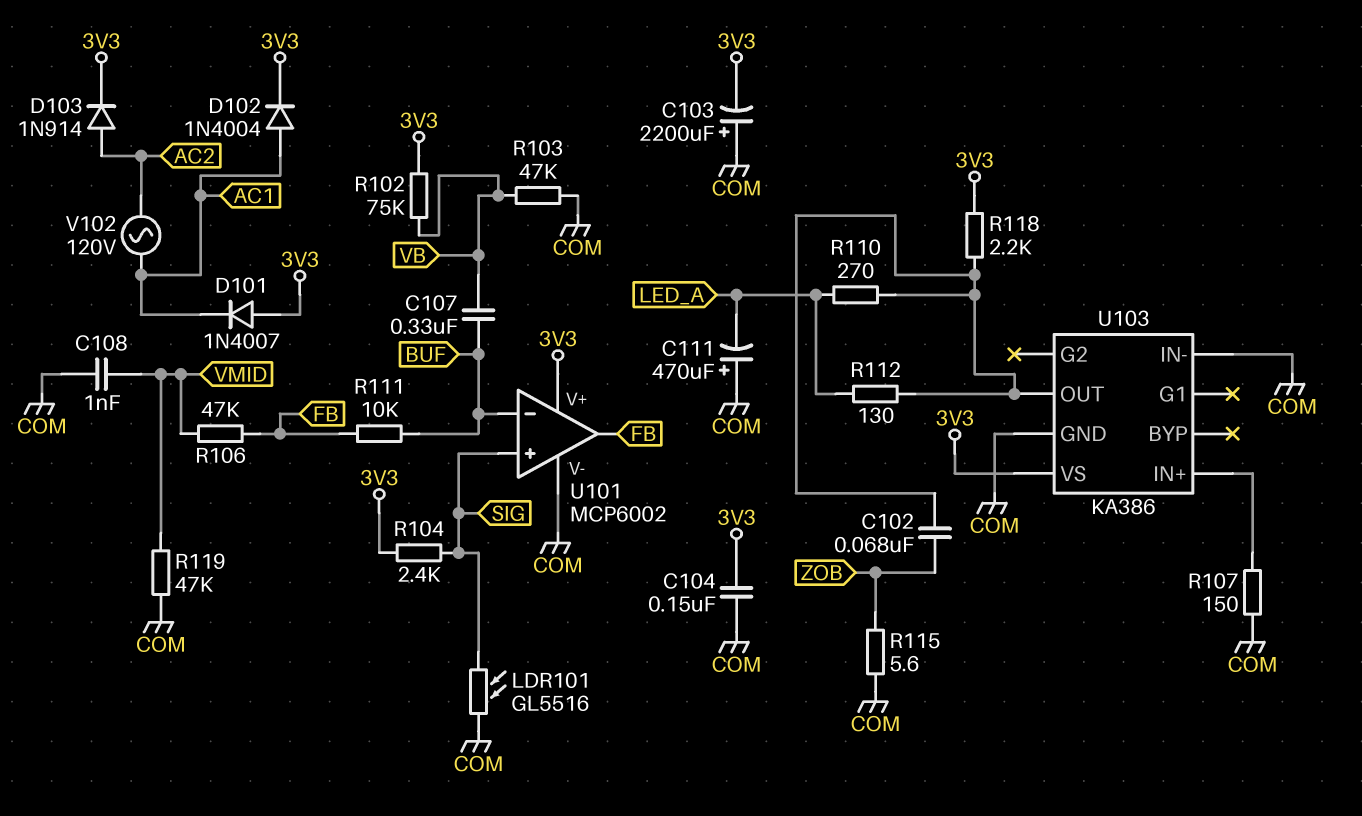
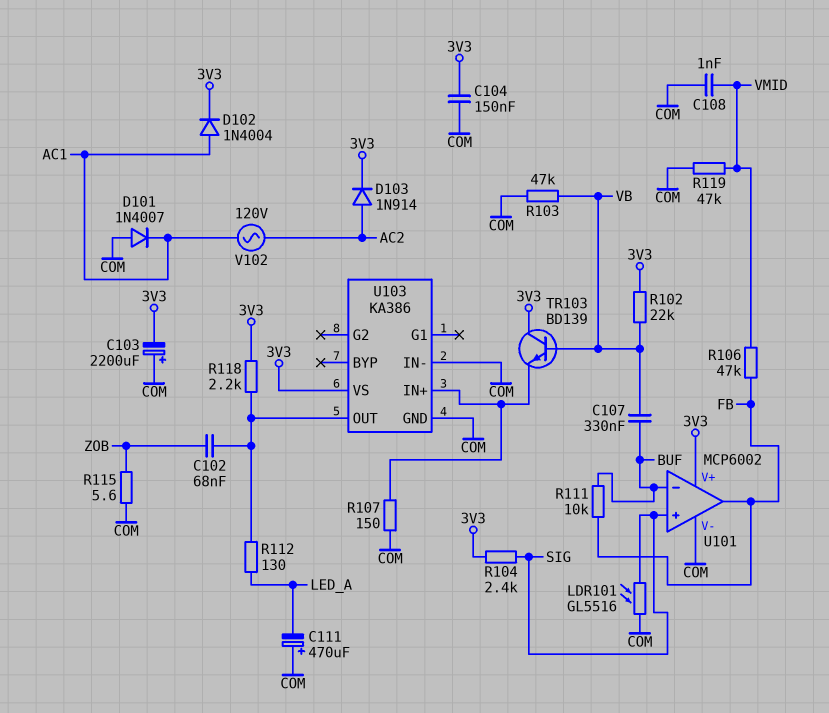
D101: diode 1N4007 (A 3V3, K AC1) -> diode 1N4007 (A COM, K AC1)
R102: 75k (3V3, VB) -> 22k (3V3, VB)
R110: 270 (LED_A, U103/OUT) -> none
TR103: none -> NPN BD139 (B VB, C 3V3, E U103/IN+)

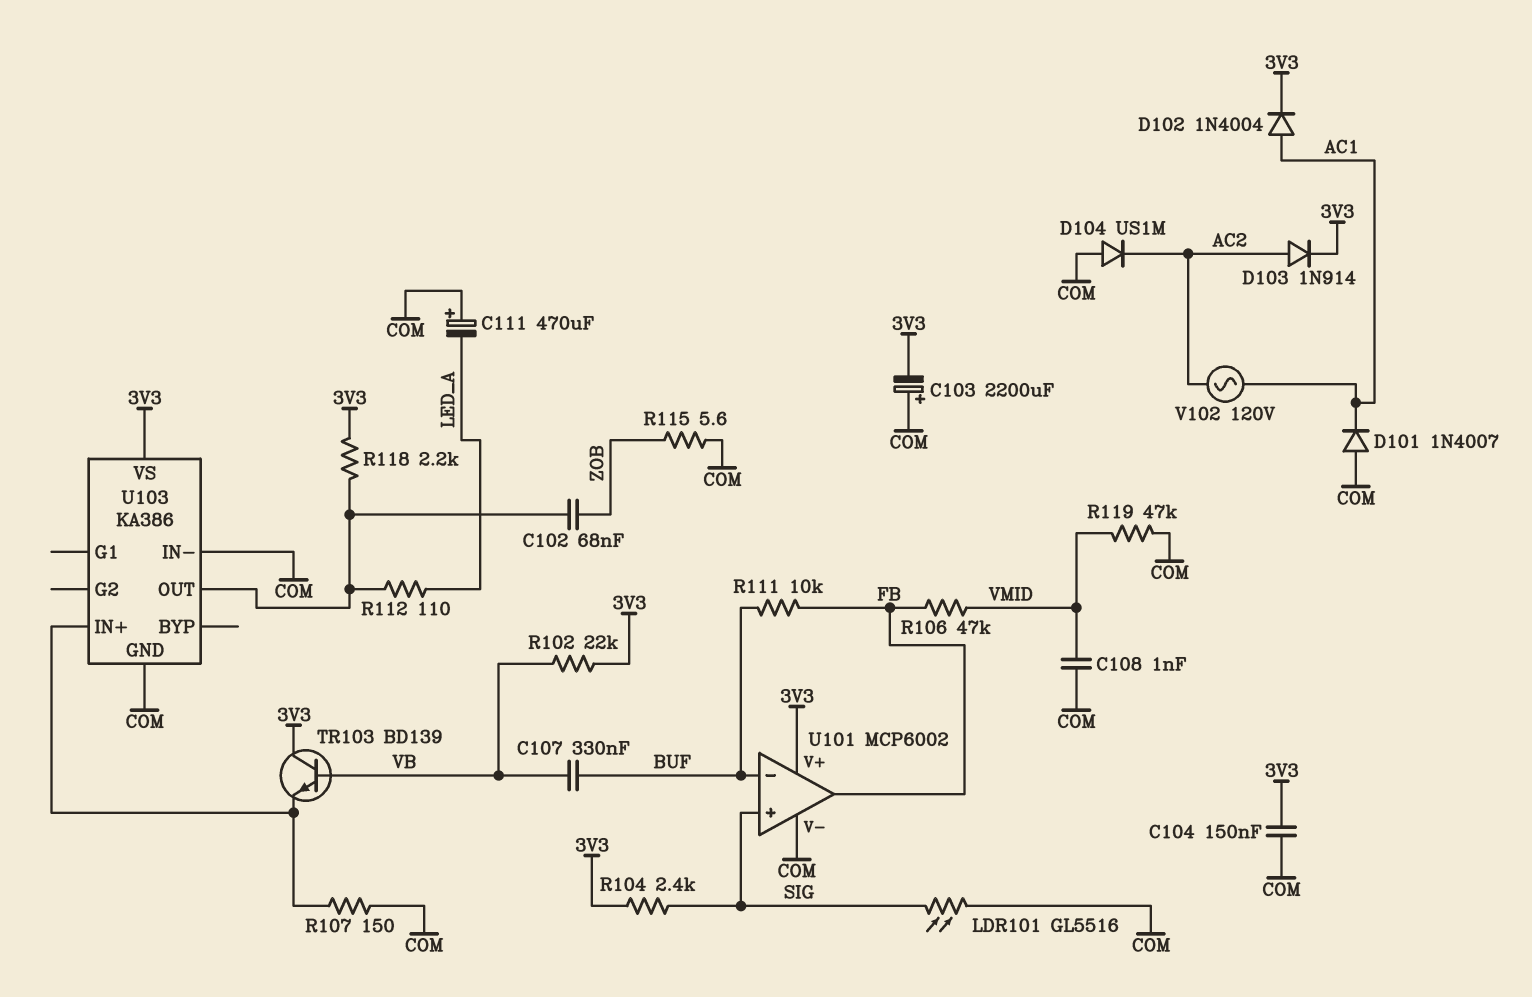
D104: none -> diode US1M (A COM, K AC2)
R103: 47k (COM, VB) -> none
R112: 130 (LED_A, U103/OUT) -> 110 (LED_A, U103/OUT)

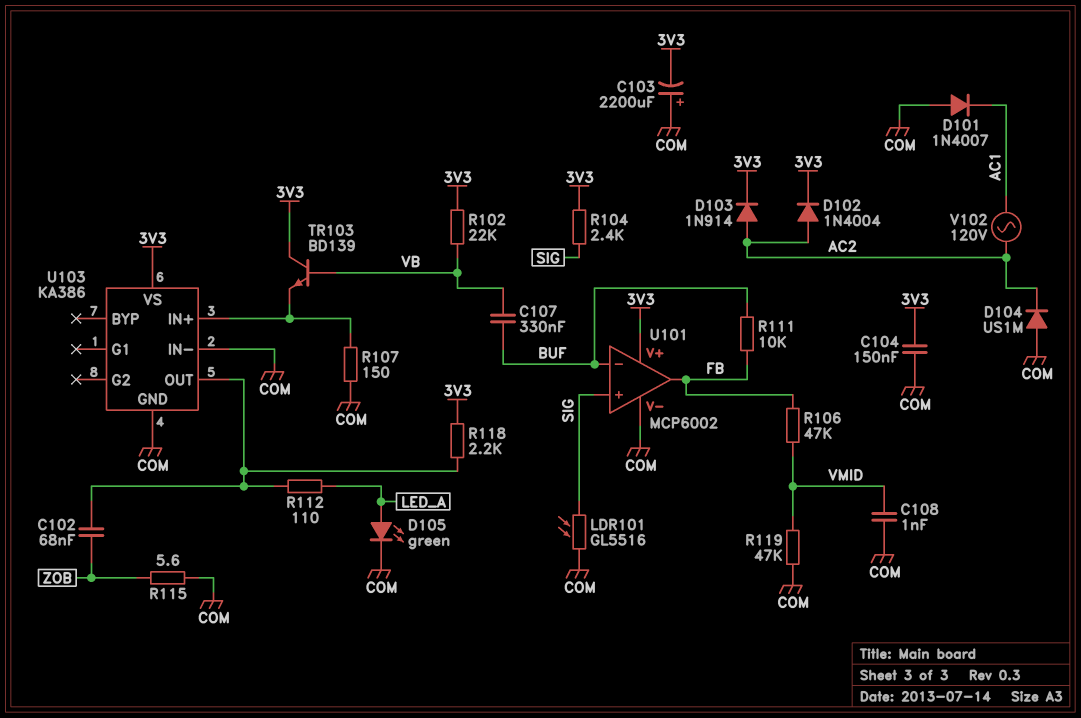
C111: 470uF (plus COM, minus LED_A) -> none
D102: diode 1N4004 (A AC1, K 3V3) -> diode 1N4004 (A AC2, K 3V3)
D105: none -> LED green (A LED_A, K COM)

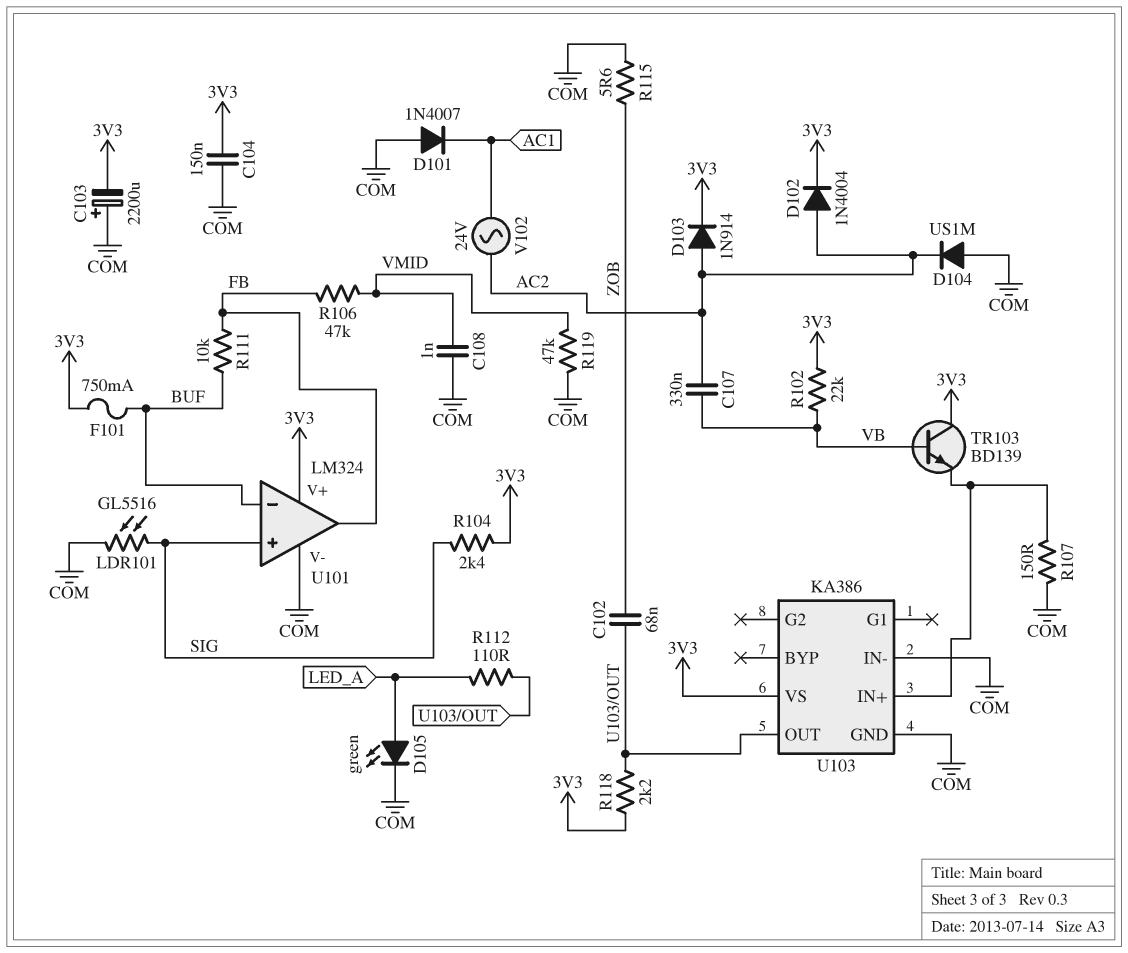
C107: 330nF (BUF, VB) -> 330nF (AC2, VB)
F101: none -> 750mA (3V3, BUF)
U101: MCP6002 -> LM324
V102: AC 120V (AC1, AC2) -> AC 24V (AC1, AC2)

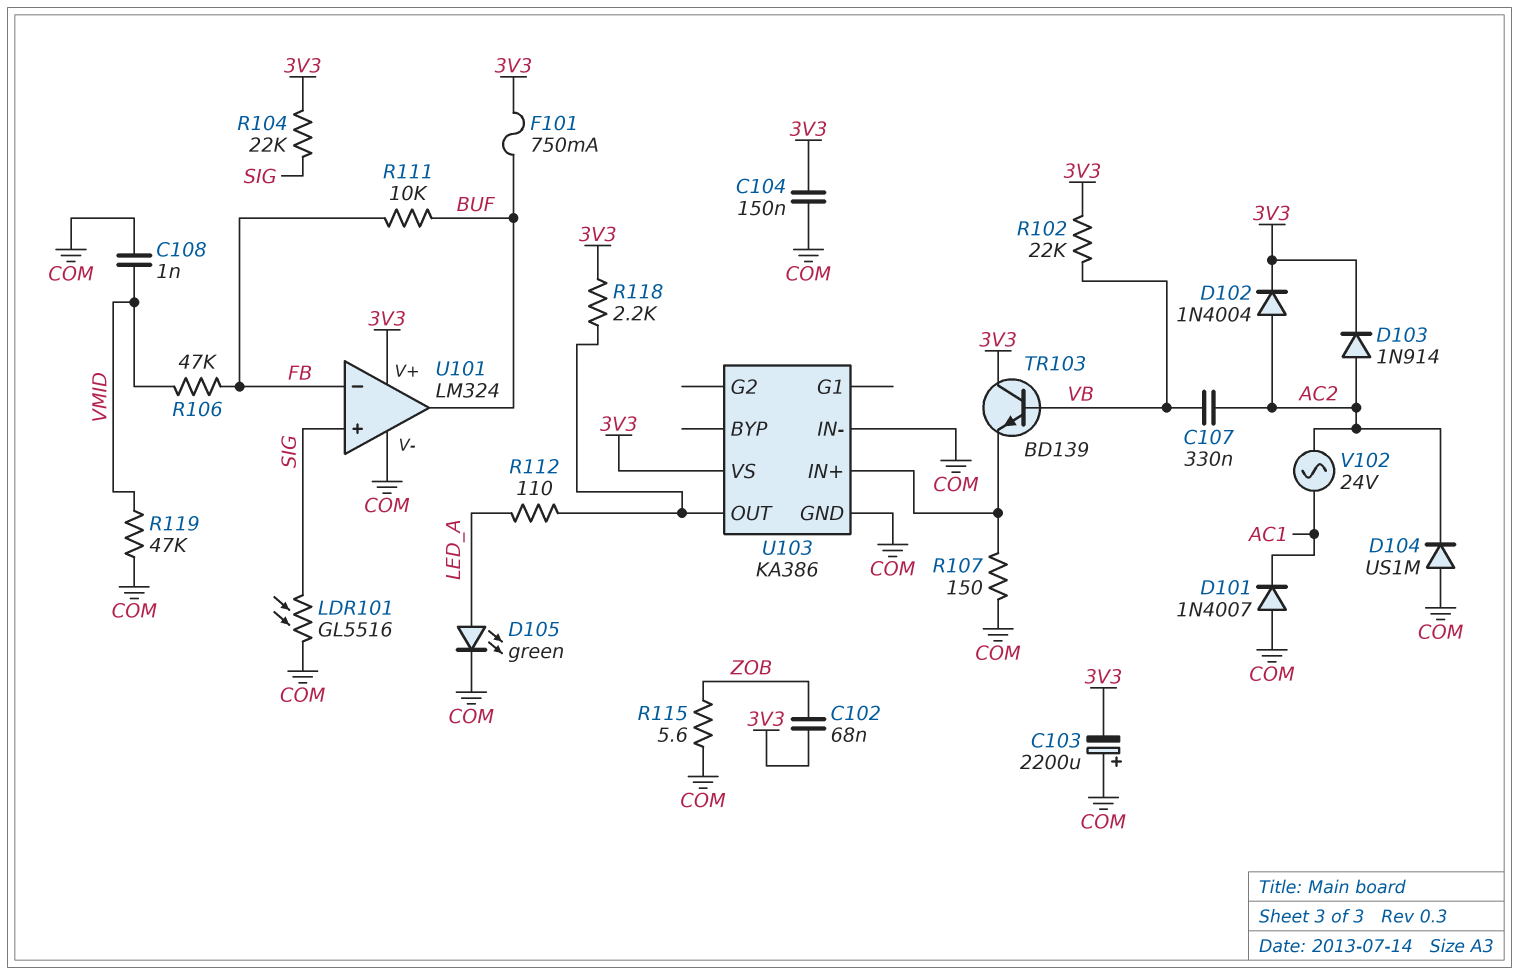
C102: 68nF (U103/OUT, ZOB) -> 68nF (3V3, ZOB)
R104: 2.4k (3V3, SIG) -> 22k (3V3, SIG)
U101 pin in-: BUF -> FB
U101 pin out: FB -> BUF

